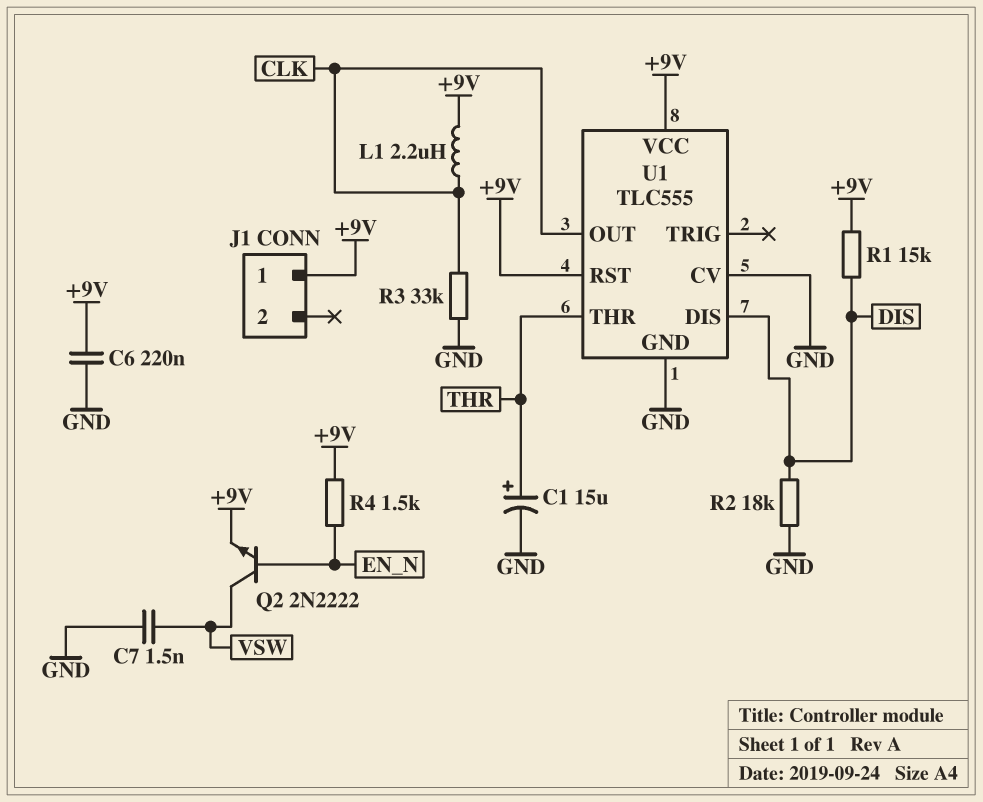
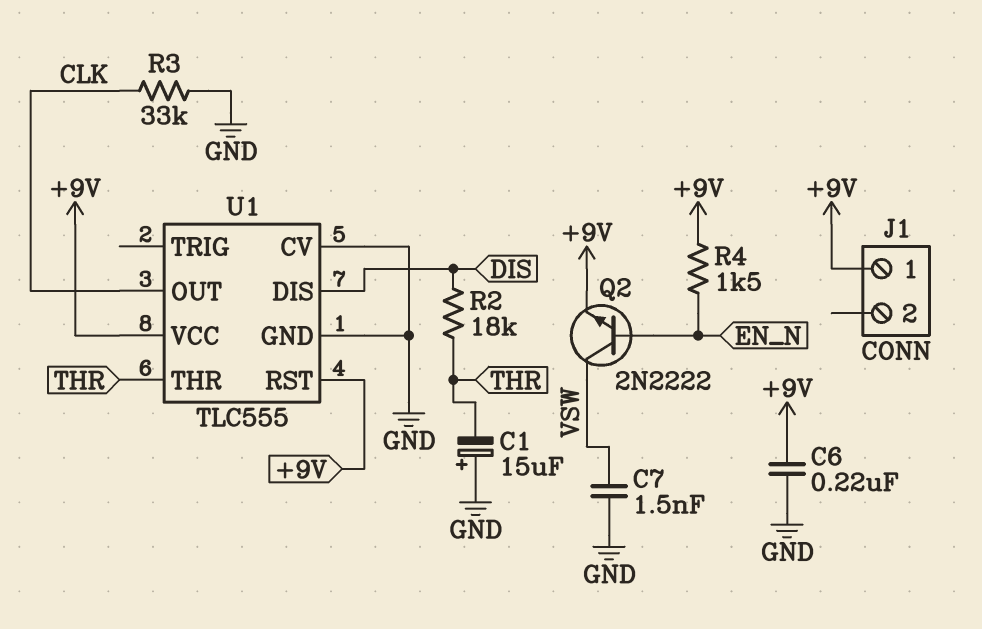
C1: 15uF (plus THR, minus GND) -> 15uF (plus GND, minus THR)
L1: 2.2uH (+9V, CLK) -> none
R1: 15k (+9V, DIS) -> none
R2: 18k (DIS, GND) -> 18k (DIS, THR)

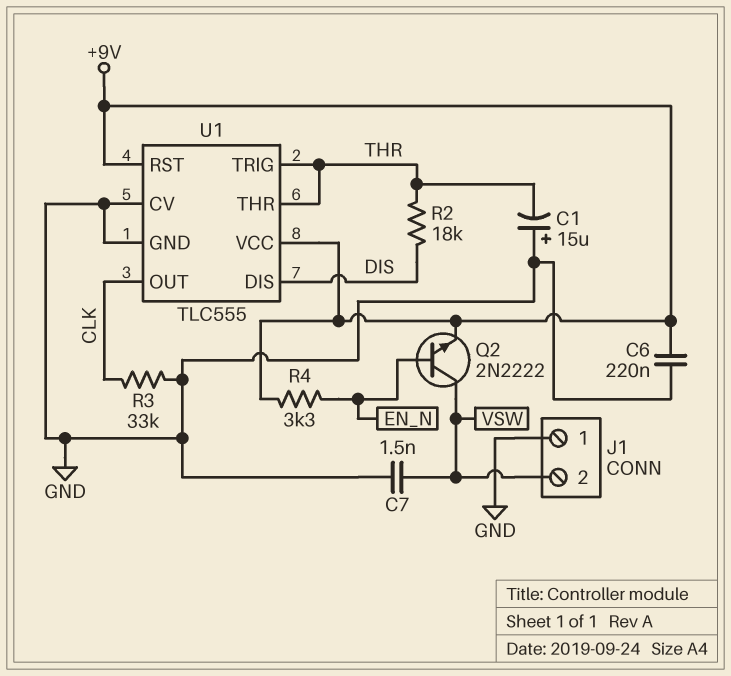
J1 pin 1: +9V -> GND
J1 pin 2: none -> VSW
R4: 1.5k (+9V, EN_N) -> 3.3k (+9V, EN_N)
U1 pin TRIG: none -> THR

